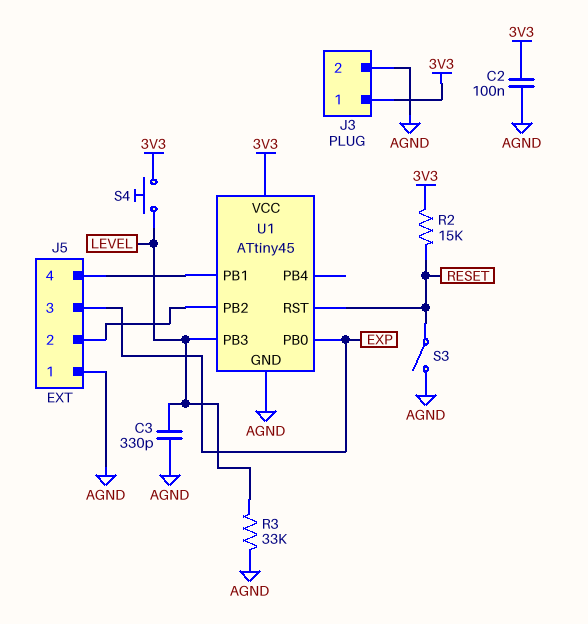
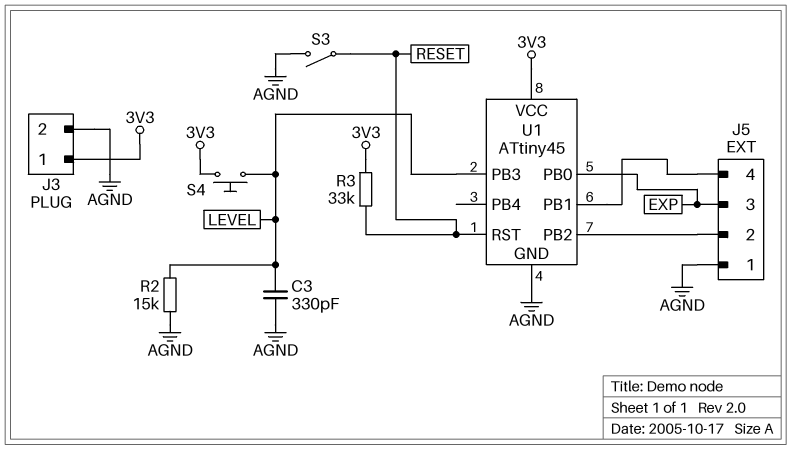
C2: 100nF (3V3, AGND) -> none
R2: 15k (3V3, RESET) -> 15k (AGND, LEVEL)
R3: 33k (AGND, LEVEL) -> 33k (3V3, RESET)

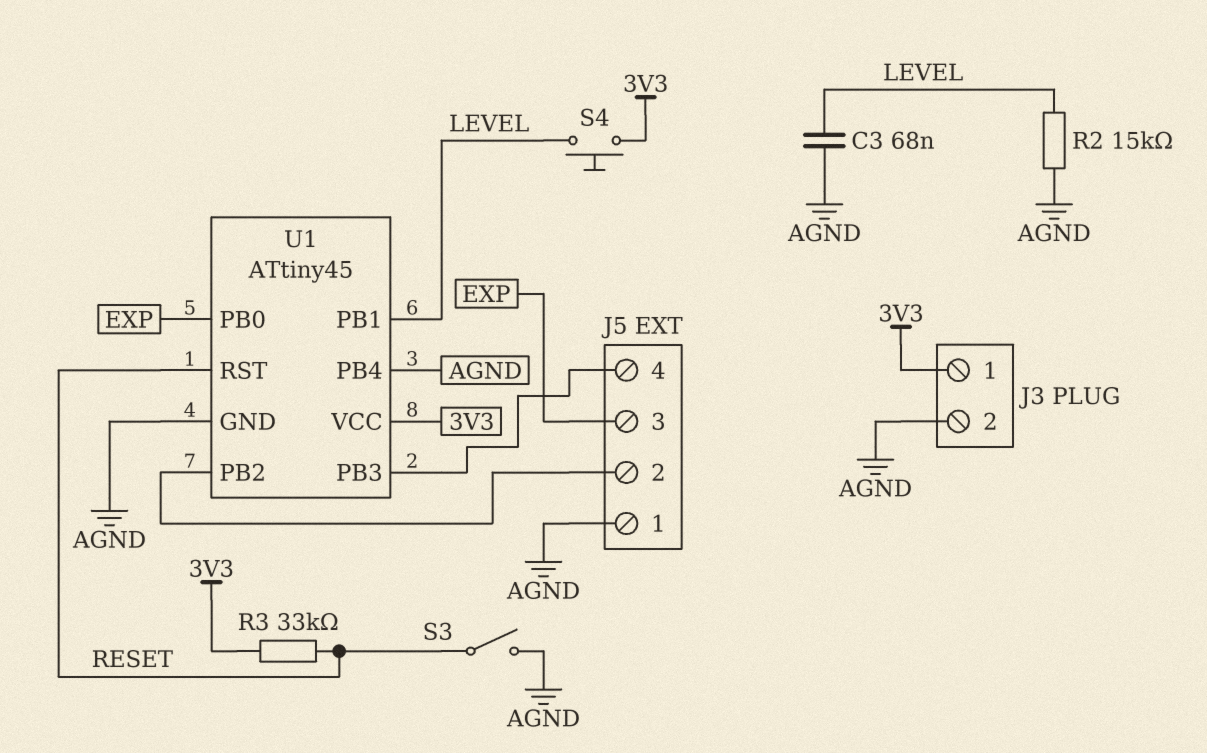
C3: 330pF (AGND, LEVEL) -> 68nF (AGND, LEVEL)
U1 pin PB1: J5/4 -> LEVEL
U1 pin PB3: LEVEL -> J5/4
U1 pin PB4: none -> AGND

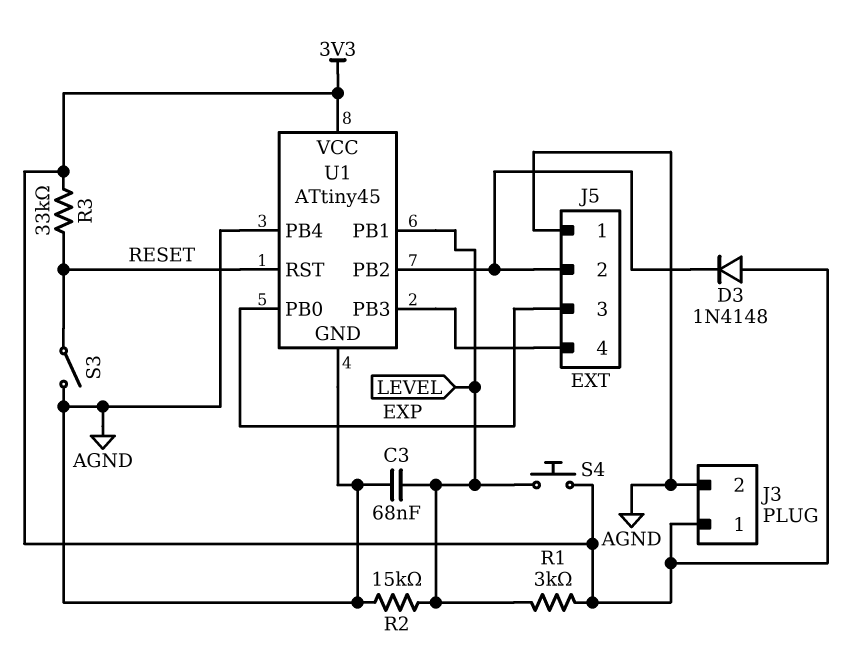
D3: none -> diode 1N4148 (A 3V3, K J5/2)
R1: none -> 3k (3V3, LEVEL)

